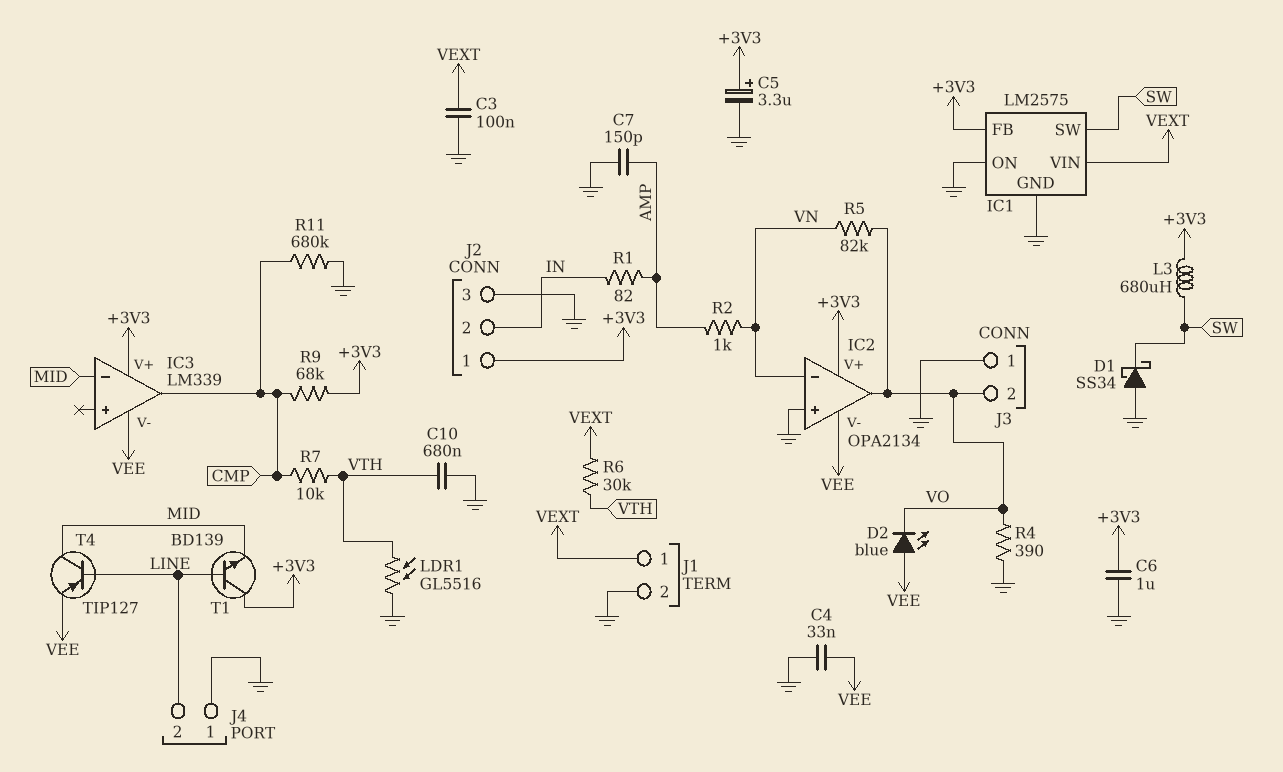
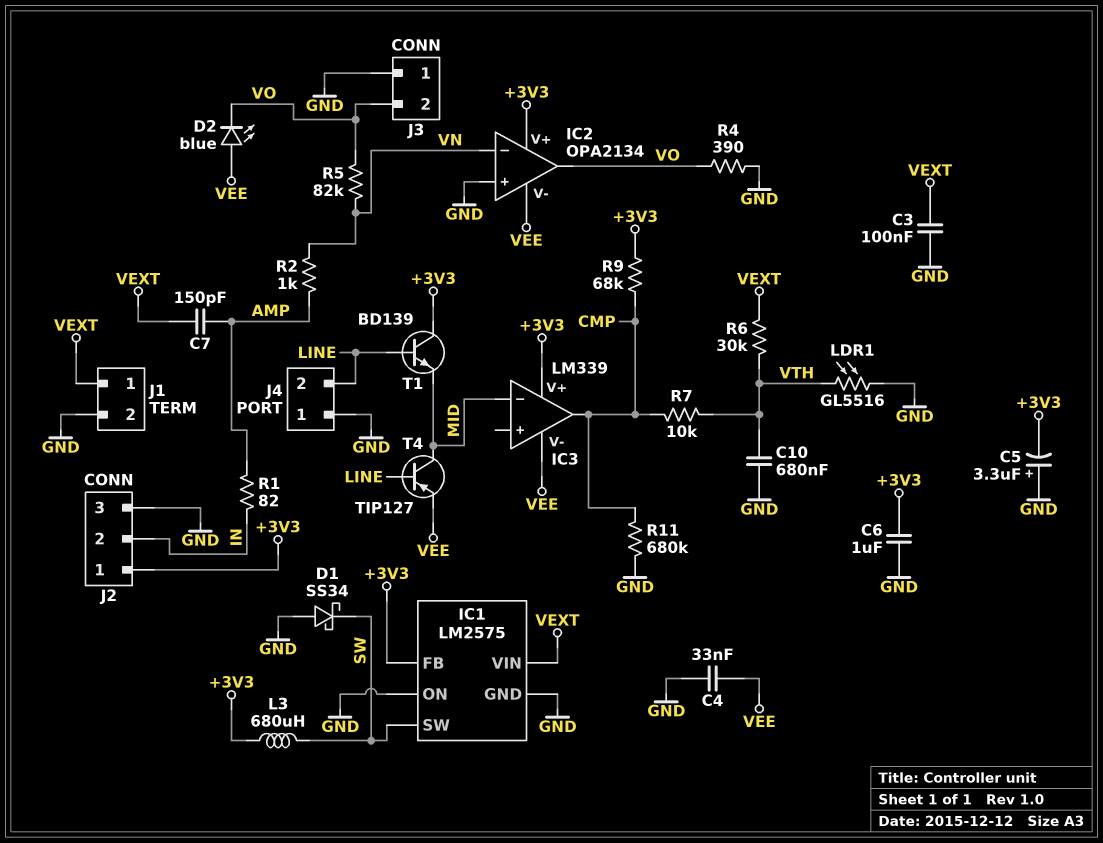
C5: 3.3uF (plus +3V3, minus GND) -> 3.3uF (plus GND, minus +3V3)
C7: 150pF (AMP, GND) -> 150pF (AMP, VEXT)

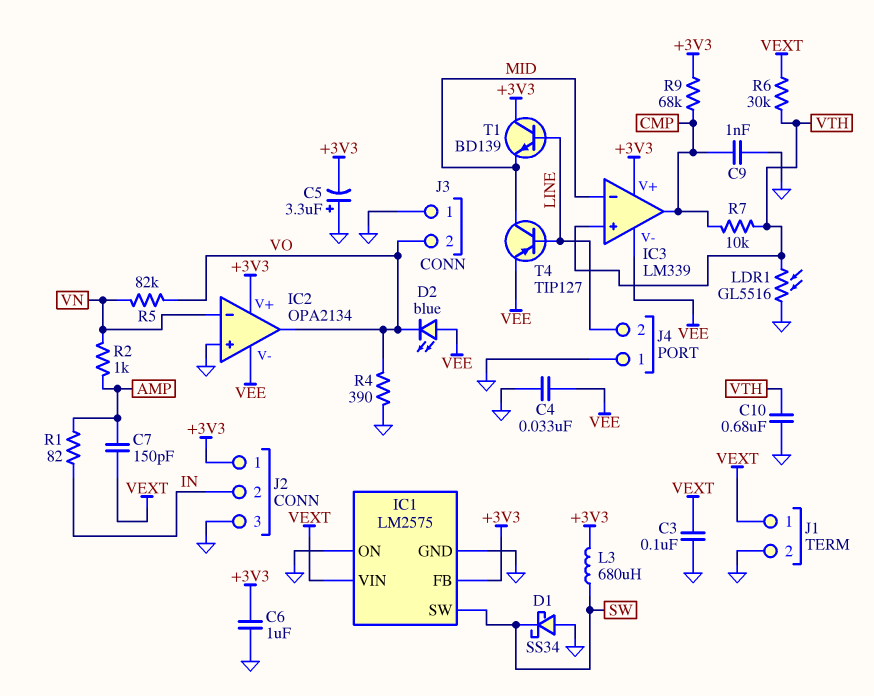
C9: none -> 1nF (CMP, GND)
IC3 pin in+: none -> VTH
R11: 680k (CMP, GND) -> none

